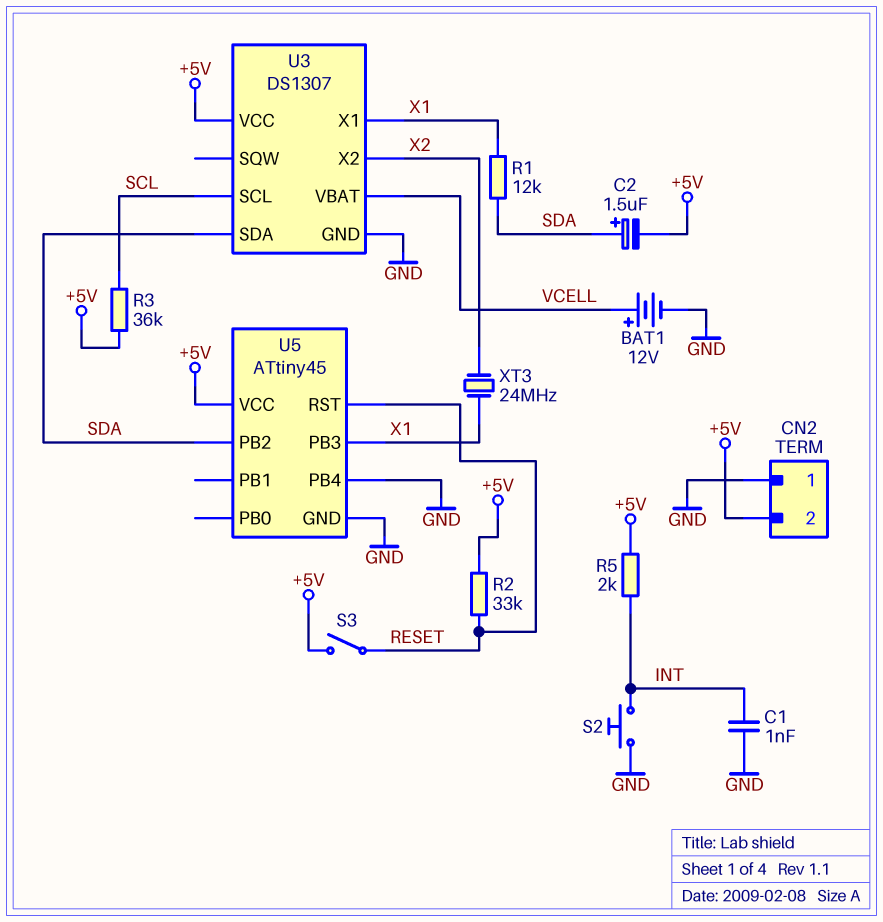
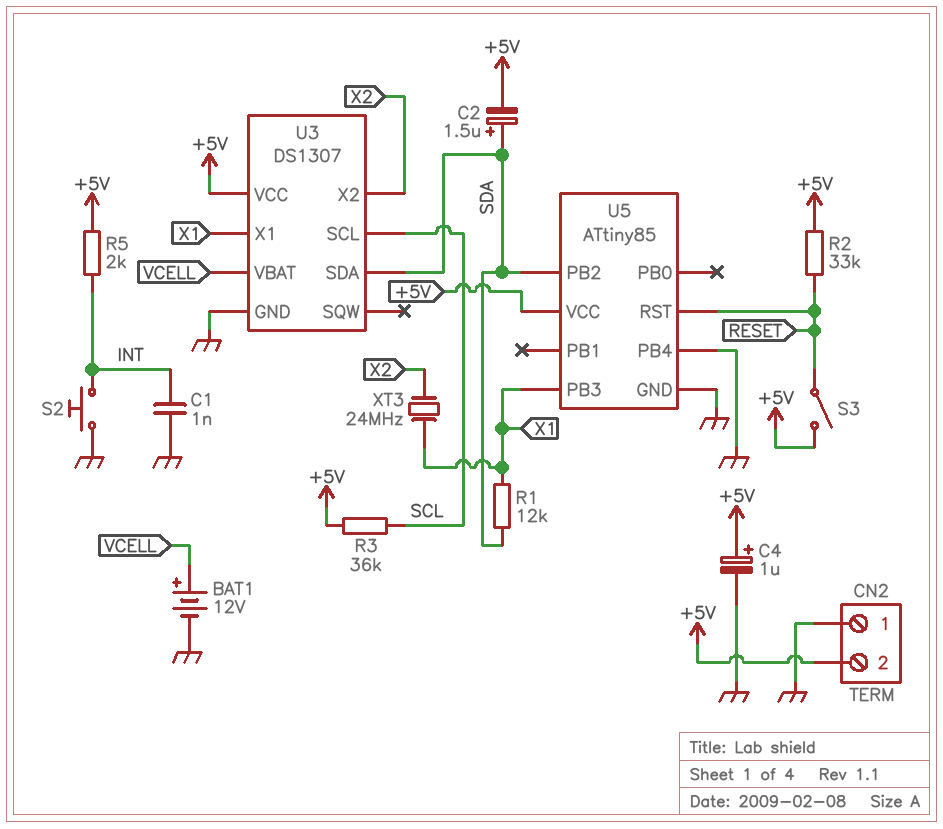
C4: none -> 1uF (plus +5V, minus GND)
U5: ATtiny45 -> ATtiny85

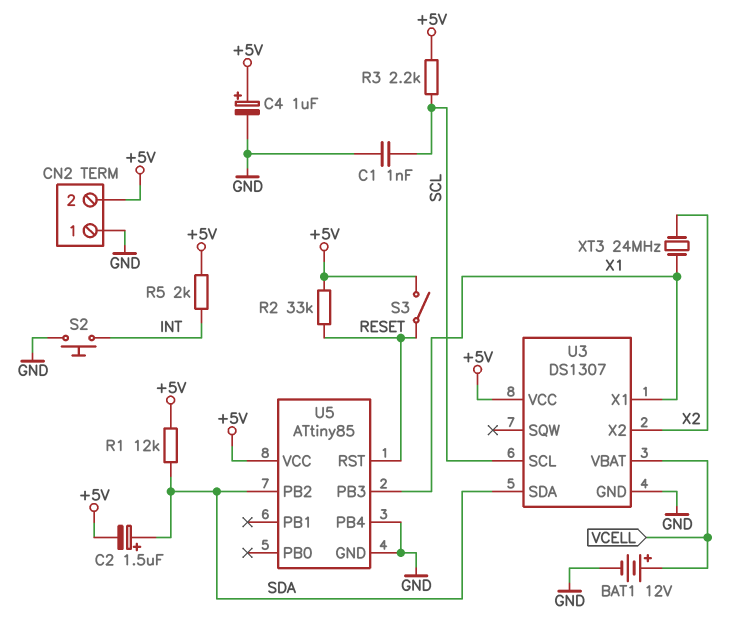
C1: 1nF (GND, INT) -> 1nF (GND, SCL)
R1: 12k (SDA, X1) -> 12k (+5V, SDA)
R3: 36k (+5V, SCL) -> 2.2k (+5V, SCL)

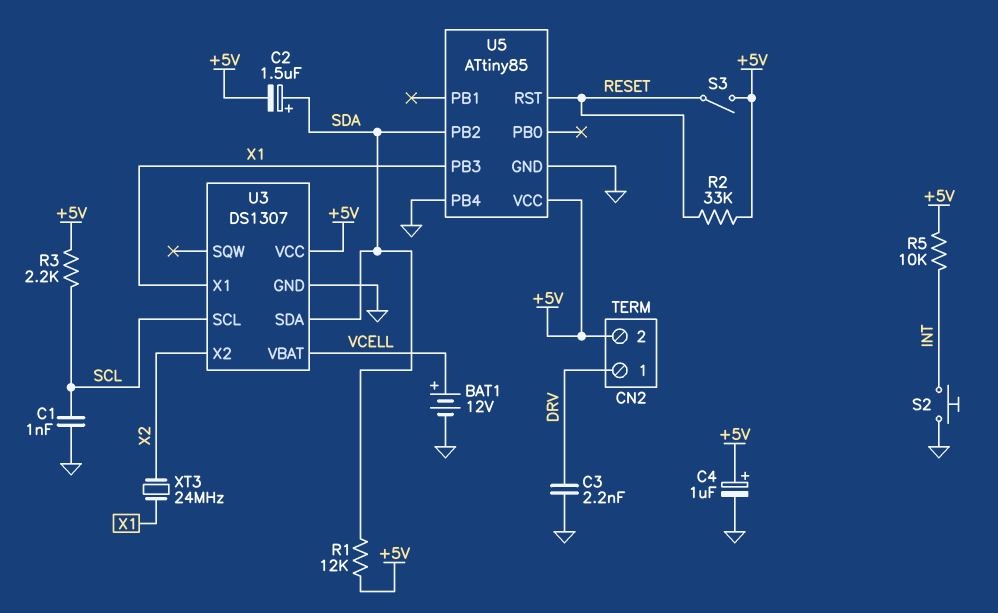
C3: none -> 2.2nF (DRV, GND)
CN2 pin 1: GND -> DRV
R5: 2k (+5V, INT) -> 10k (+5V, INT)

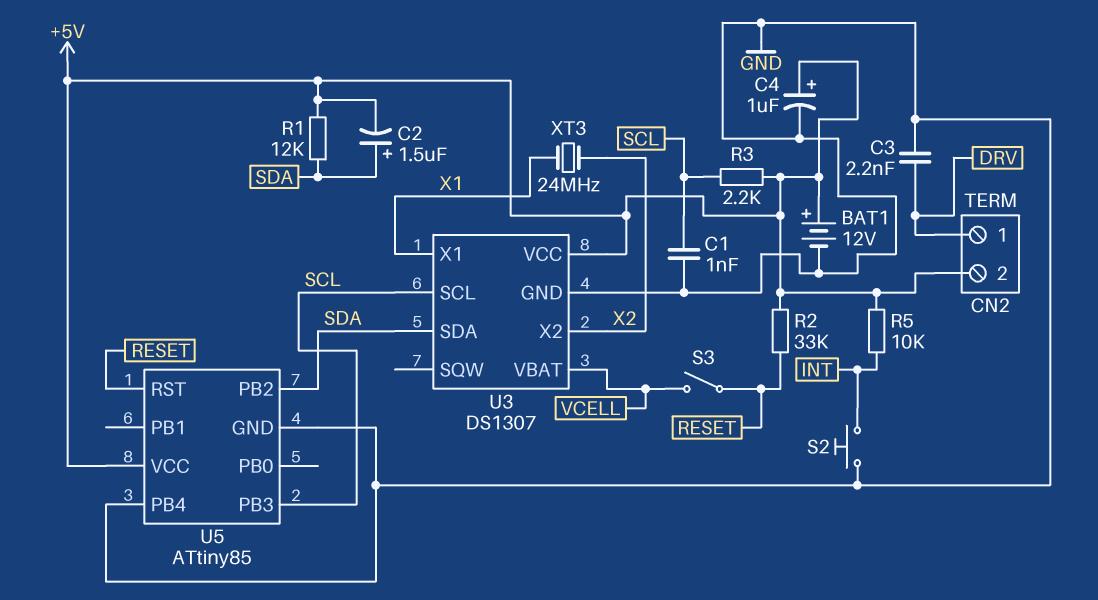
BAT1: 12V (plus VCELL, minus GND) -> 12V (plus +5V, minus GND)
S3: switch (+5V, RESET) -> switch (RESET, VCELL)
U5 pin PB3: X1 -> SCL

